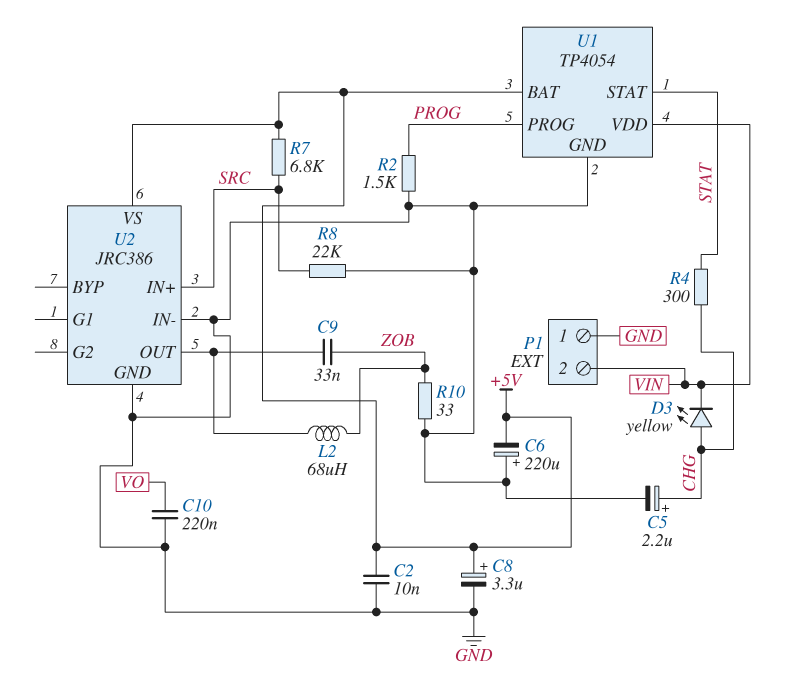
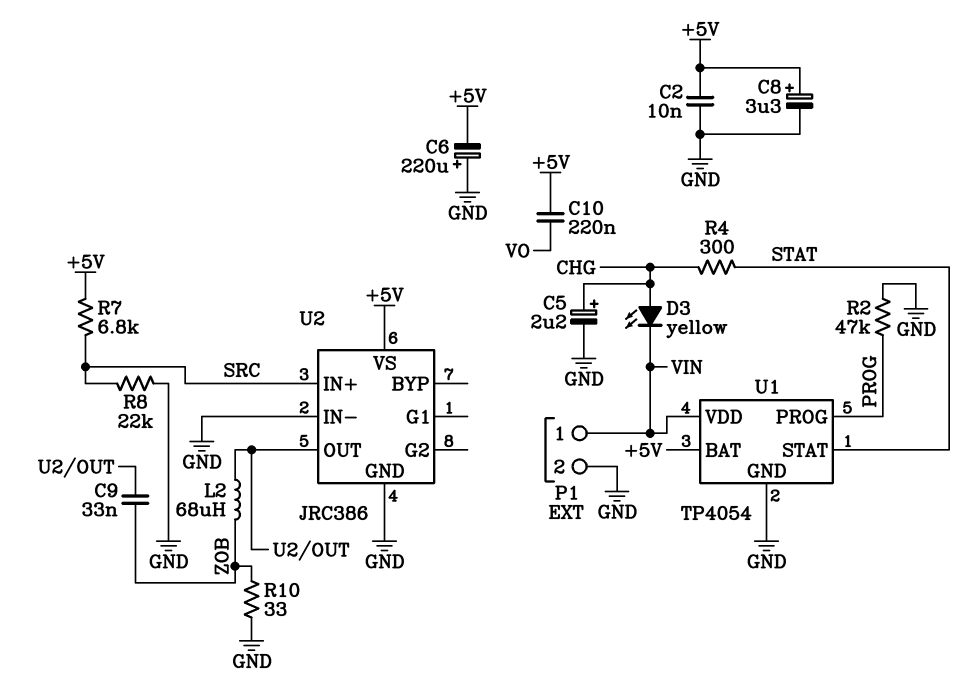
C10: 220nF (GND, VO) -> 220nF (+5V, VO)
P1 pin 1: GND -> VIN
P1 pin 2: VIN -> GND
R2: 1.5k (GND, PROG) -> 47k (GND, PROG)

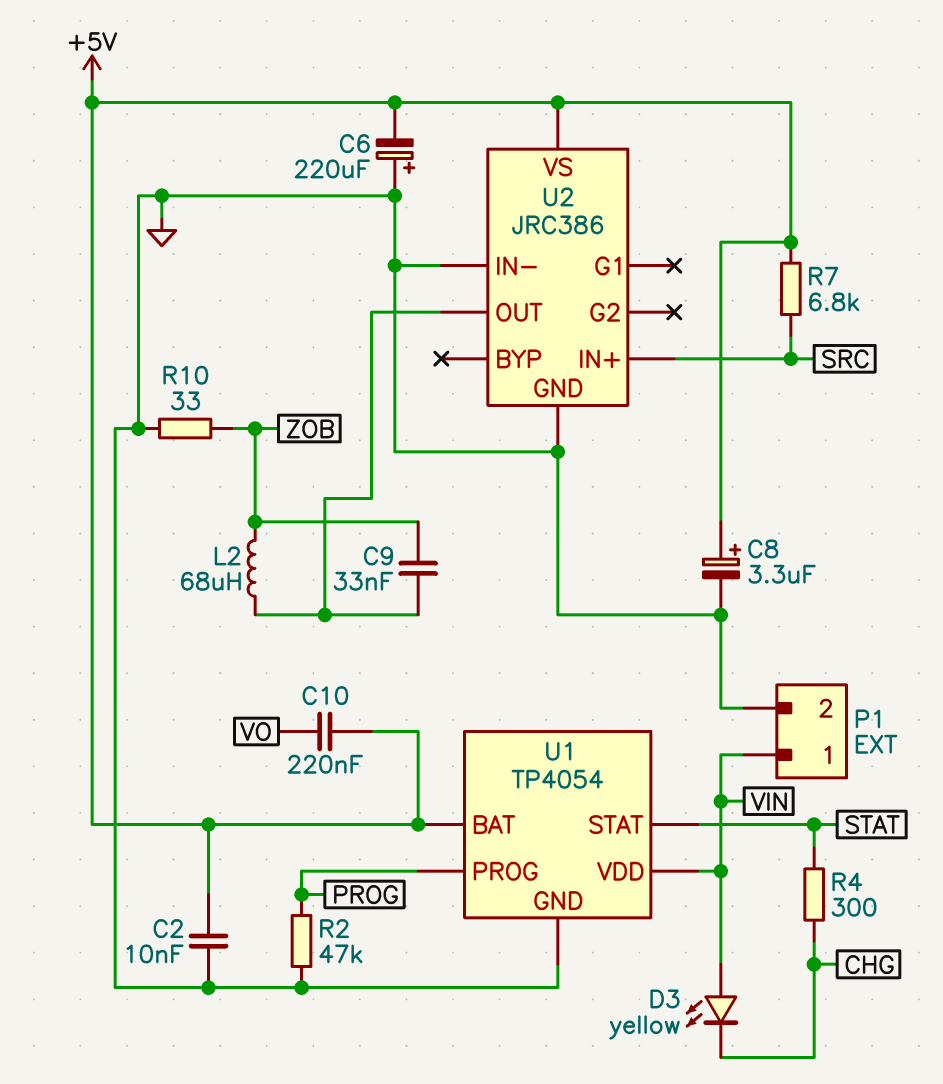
C5: 2.2uF (plus CHG, minus GND) -> none
D3: LED yellow (A CHG, K VIN) -> LED yellow (A VIN, K CHG)
R8: 22k (GND, SRC) -> none

